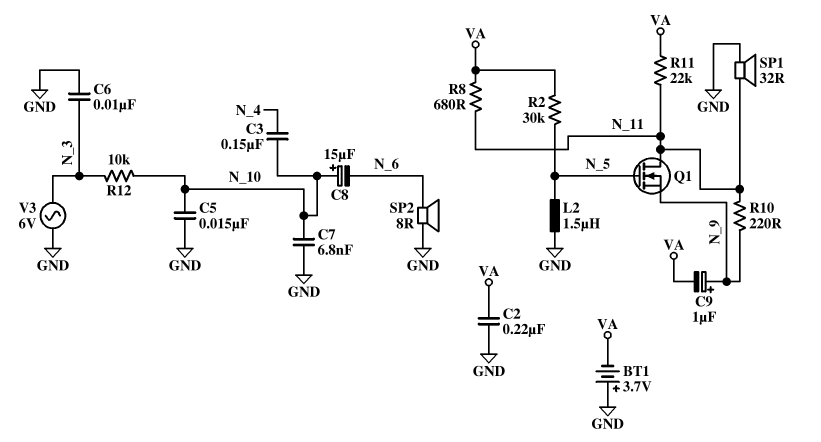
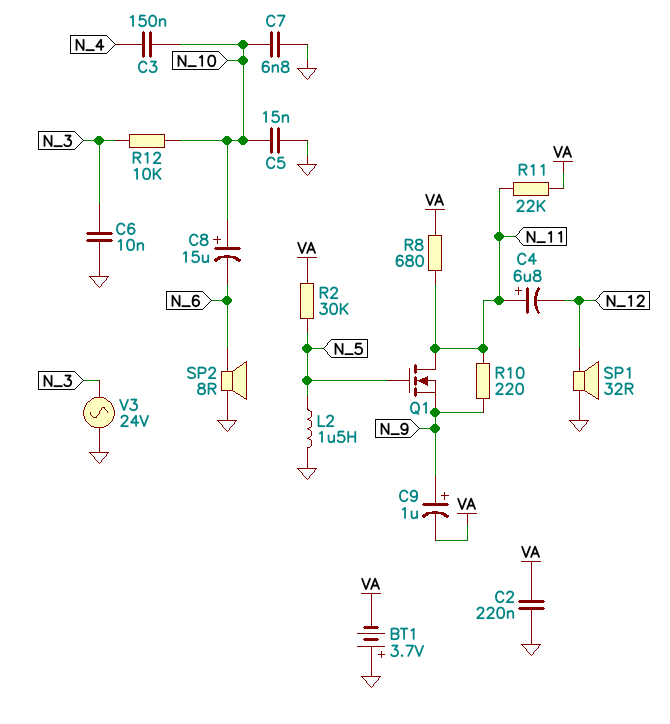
C4: none -> 6.8uF (plus N_11, minus N_12)
SP1: speaker 32R (GND, N_11) -> speaker 32R (GND, N_12)
V3: AC 6V (GND, N_3) -> AC 24V (GND, N_3)

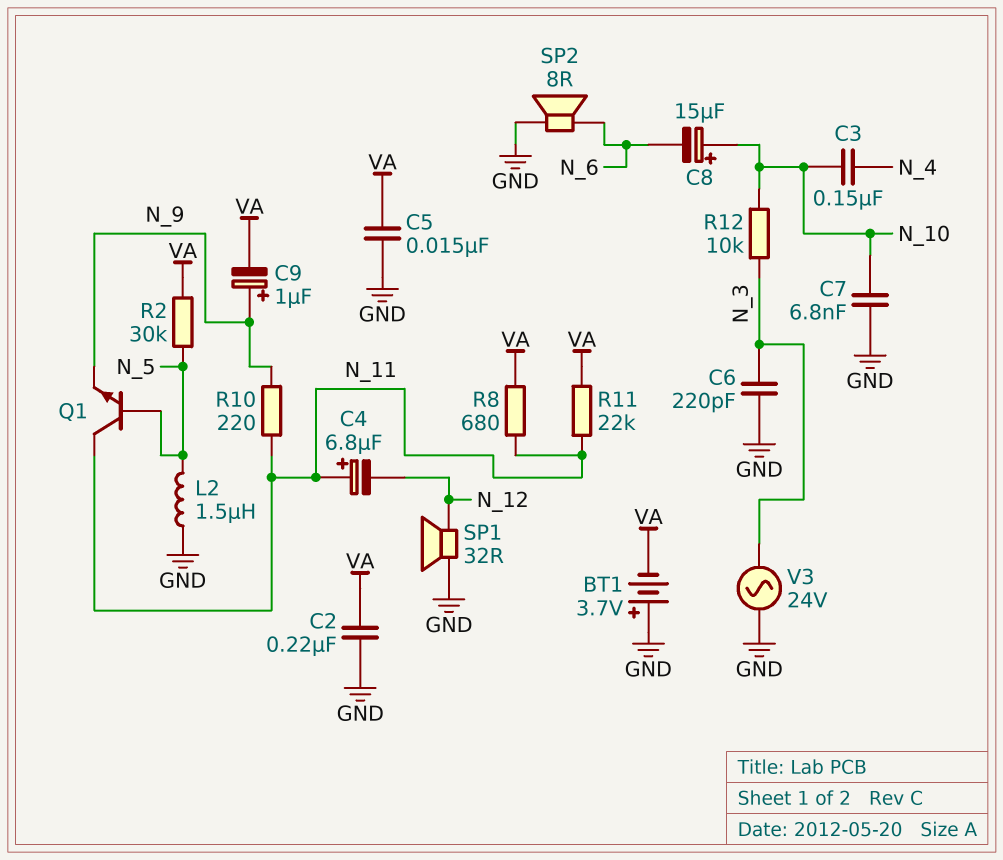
C5: 15nF (GND, N_10) -> 15nF (GND, VA)
C6: 10nF (GND, N_3) -> 220pF (GND, N_3)
Q1: NMOS (G N_5, D N_11, S N_9) -> NPN (B N_5, C N_11, E N_9)

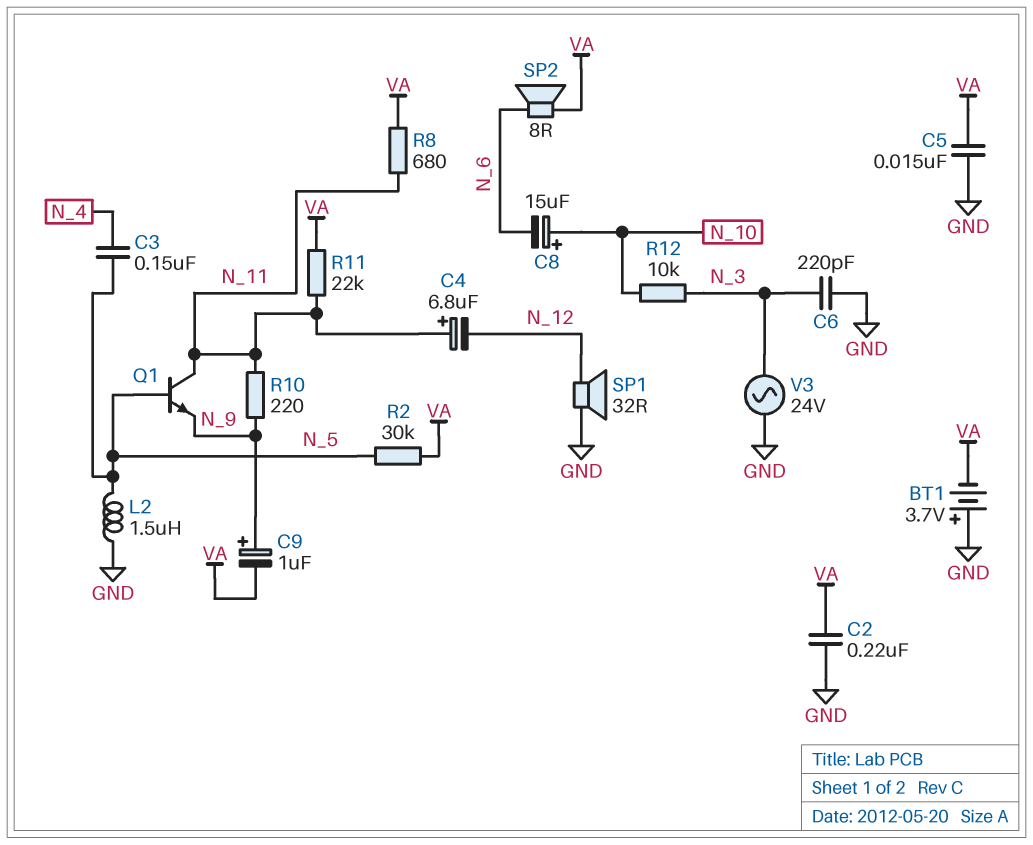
C3: 150nF (N_4, N_10) -> 150nF (N_4, N_5)
C7: 6.8nF (GND, N_10) -> none
SP2: speaker 8R (GND, N_6) -> speaker 8R (N_6, VA)

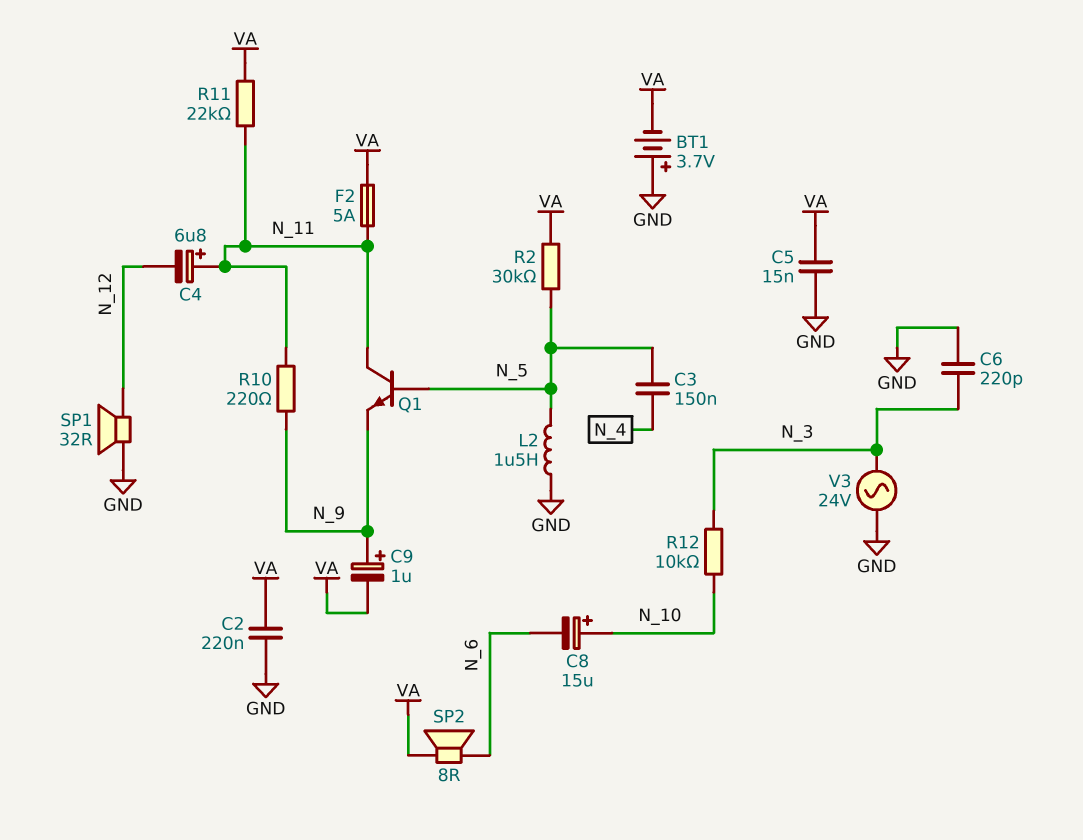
F2: none -> 5A (N_11, VA)
R8: 680 (N_11, VA) -> none

